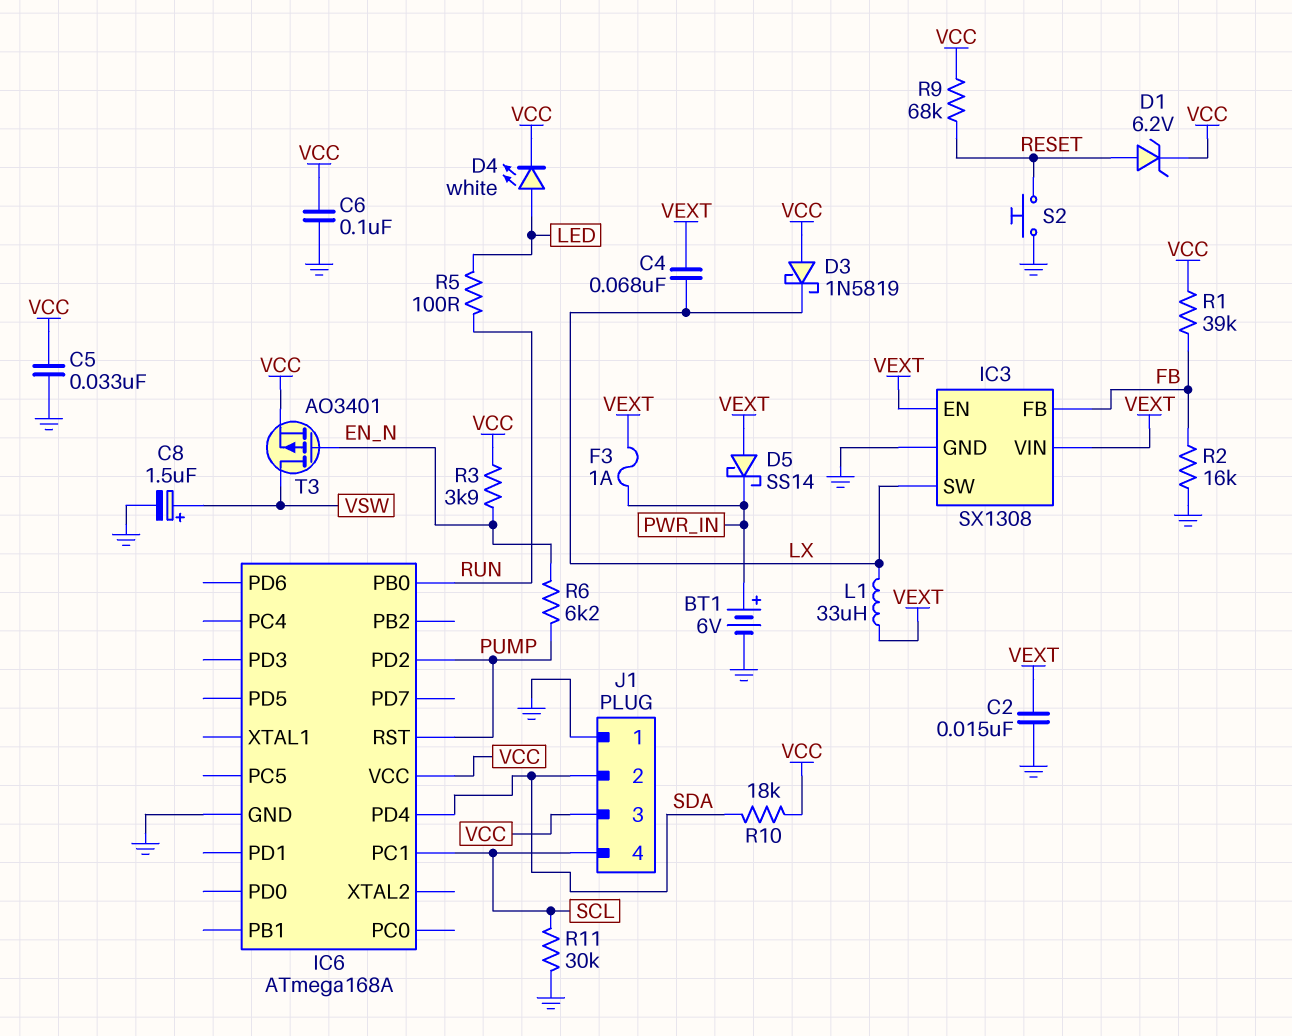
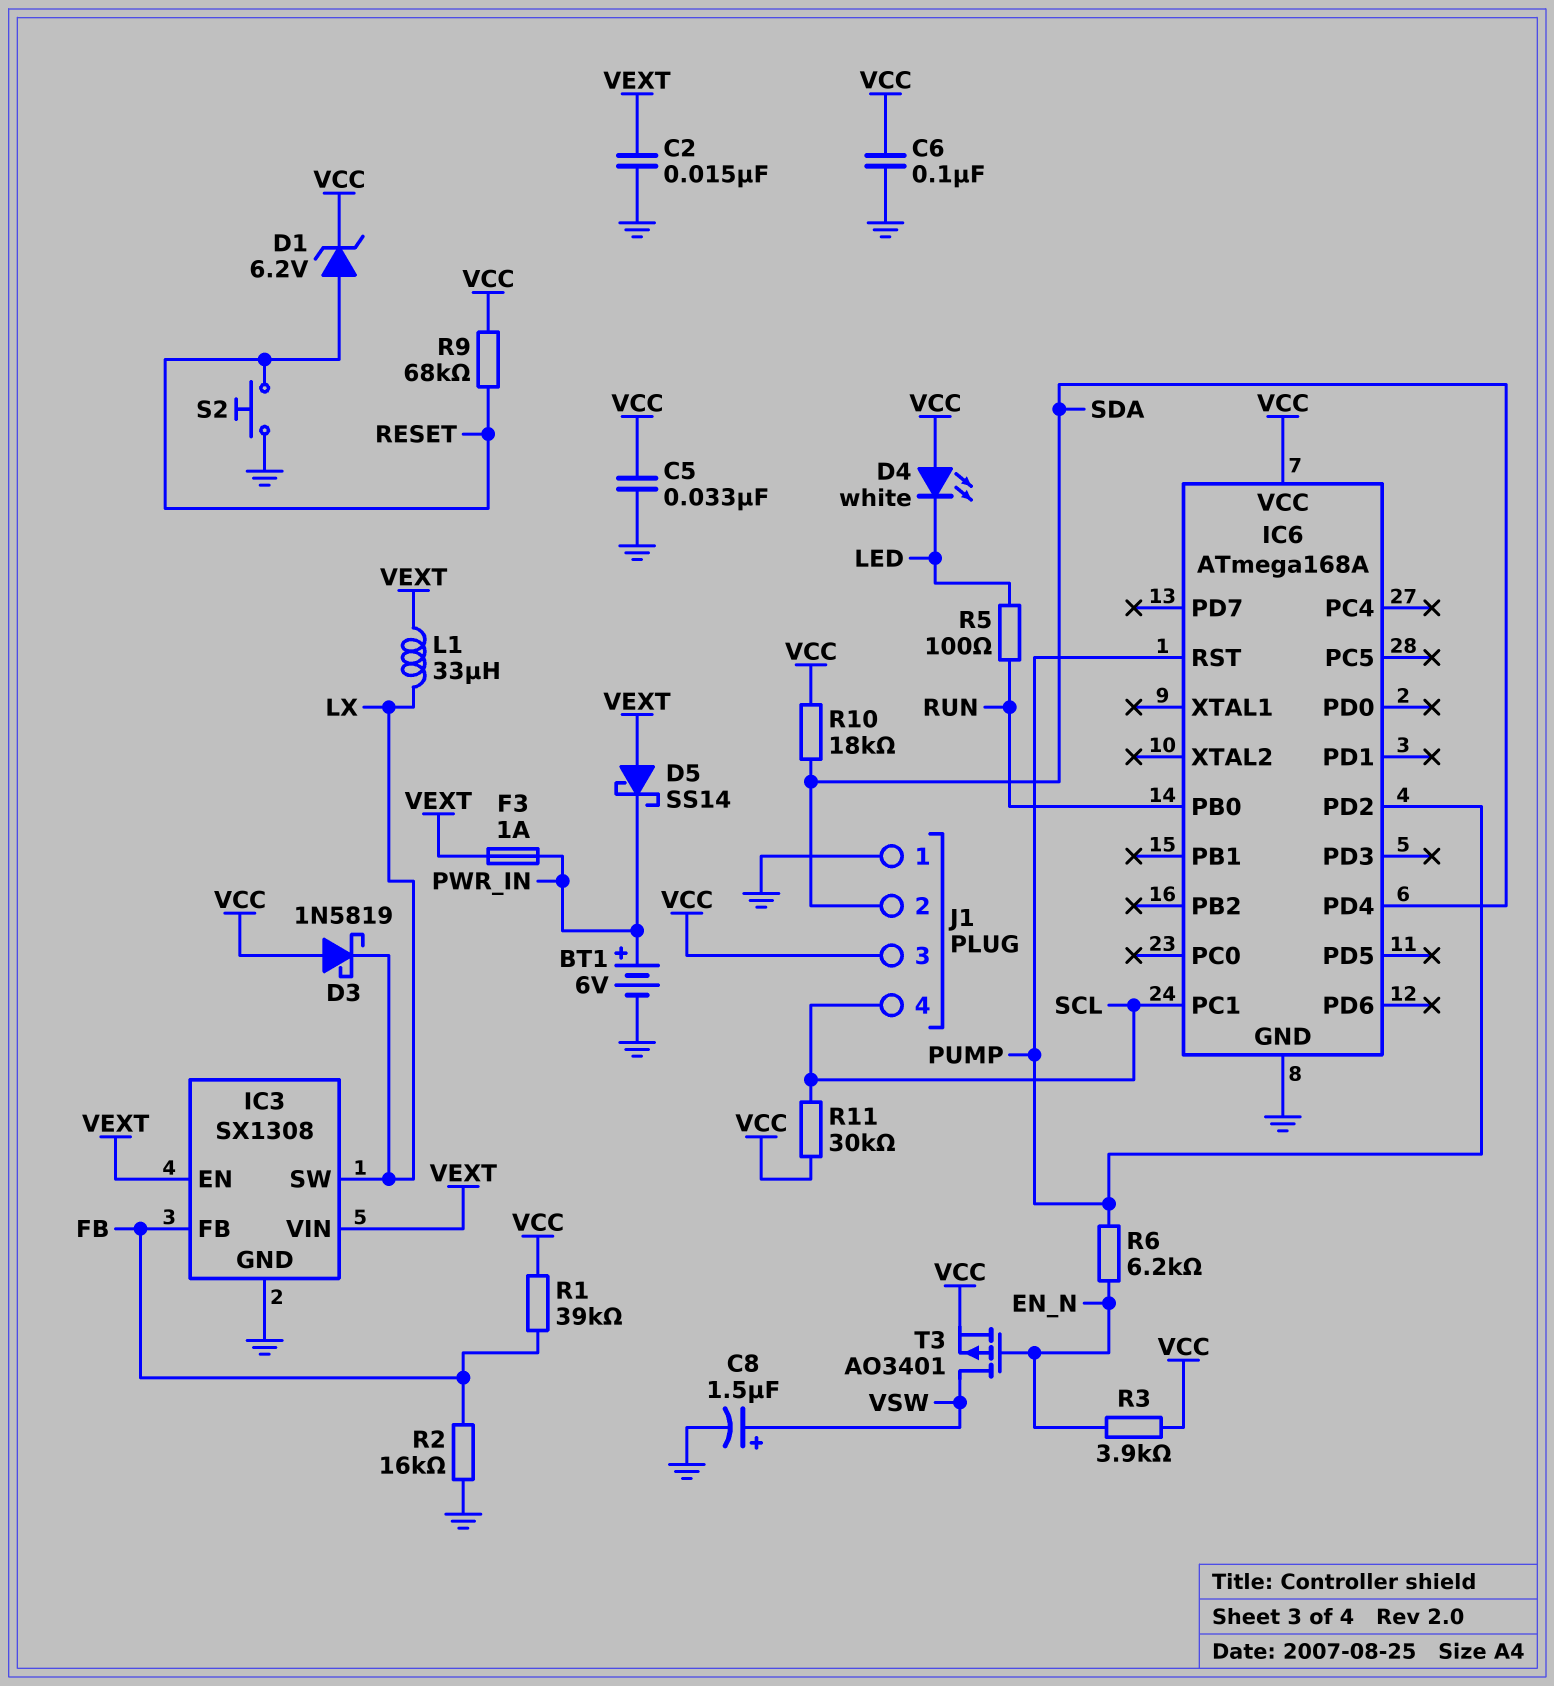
C4: 68nF (LX, VEXT) -> none
D4: LED white (A LED, K VCC) -> LED white (A VCC, K LED)
R11: 30k (GND, SCL) -> 30k (SCL, VCC)

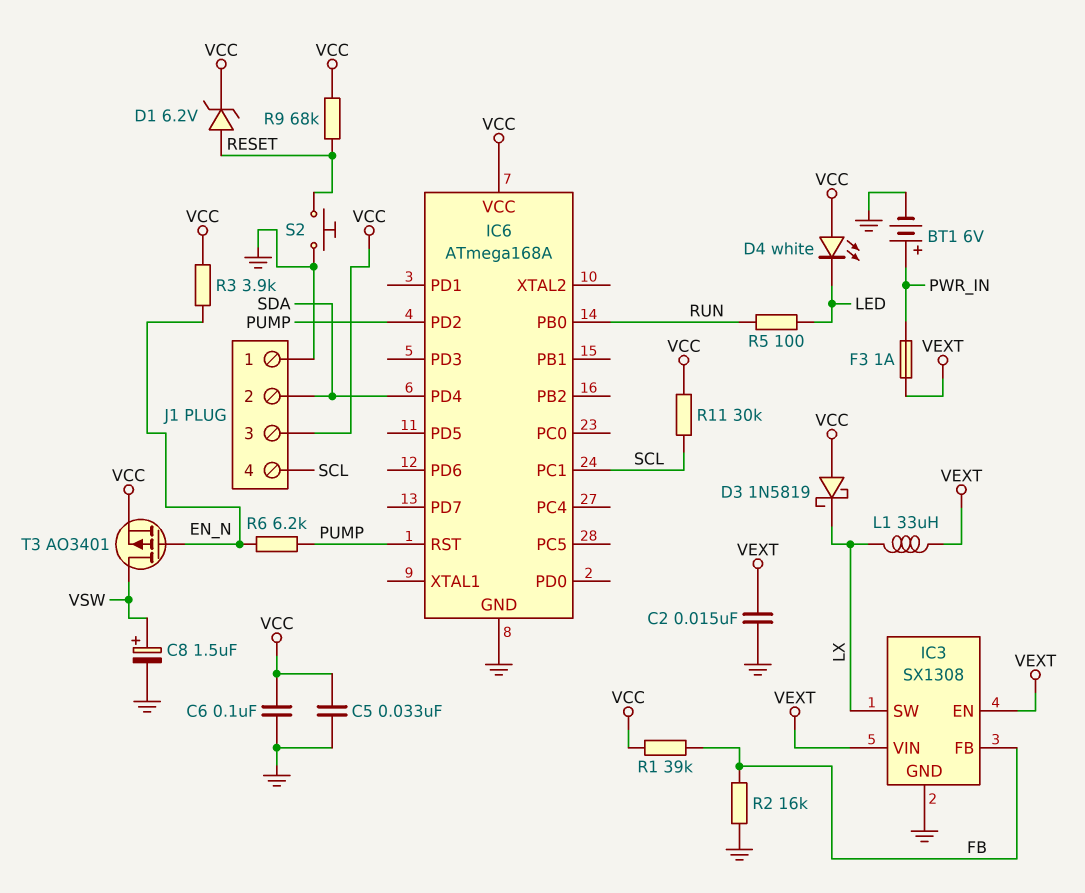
D5: schottky SS14 (A VEXT, K PWR_IN) -> none
R10: 18k (SDA, VCC) -> none

